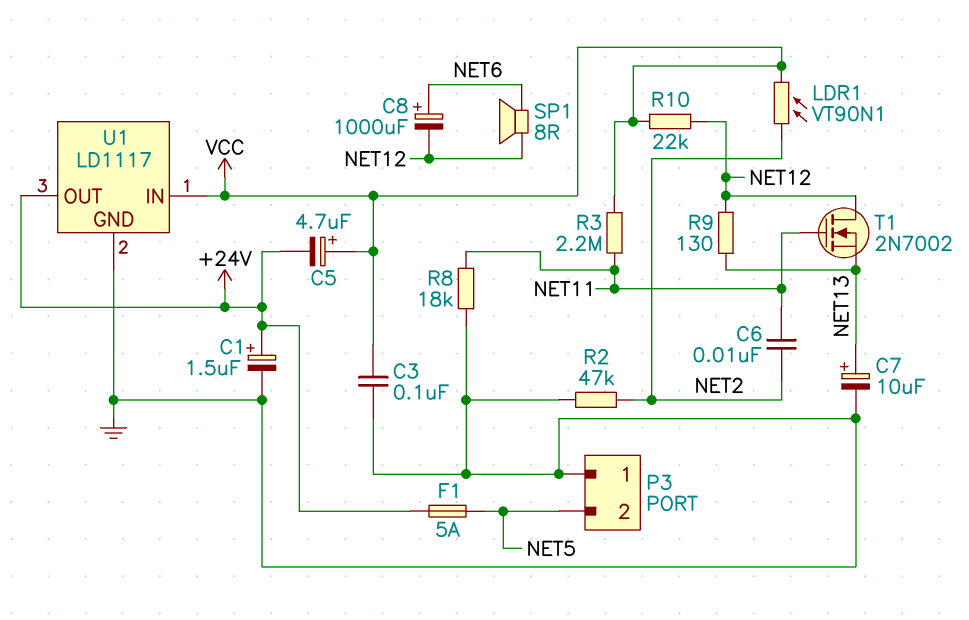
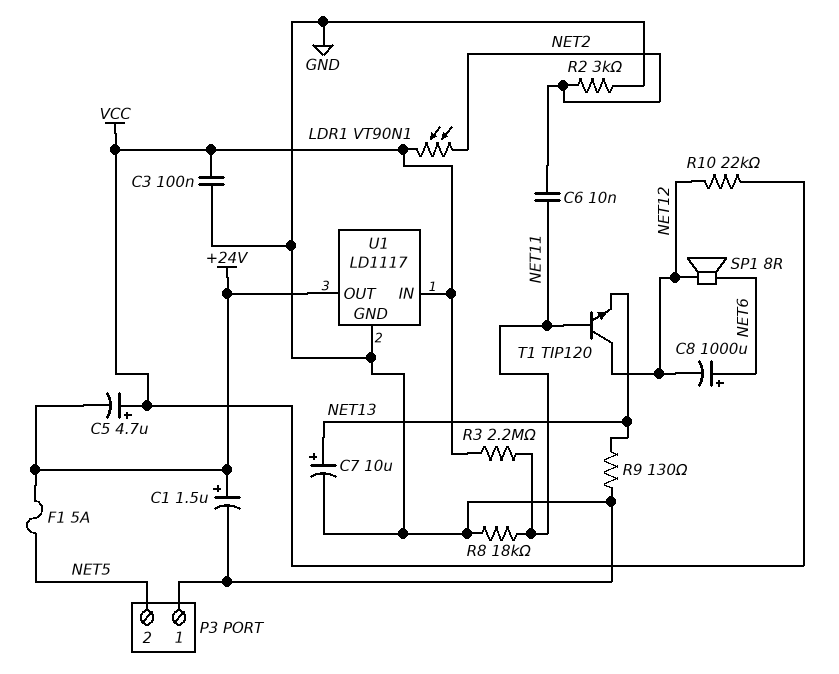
R2: 47k (GND, NET2) -> 3k (GND, NET2)
R9: 130 (NET12, NET13) -> 130 (GND, NET13)
T1: NMOS 2N7002 (G NET11, D NET12, S NET13) -> NPN TIP120 (B NET11, C NET12, E NET13)

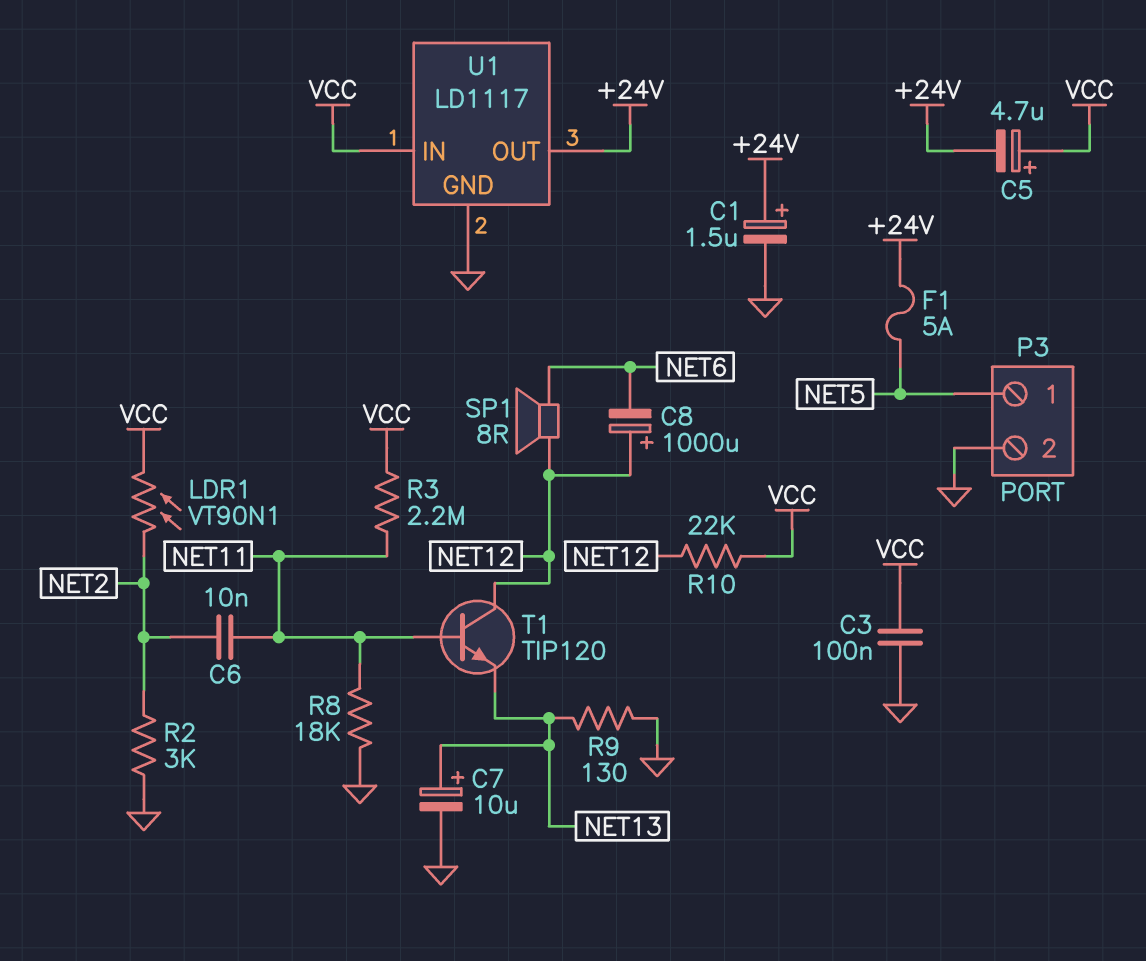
C8: 1000uF (plus NET6, minus NET12) -> 1000uF (plus NET12, minus NET6)
P3 pin 1: GND -> NET5
P3 pin 2: NET5 -> GND

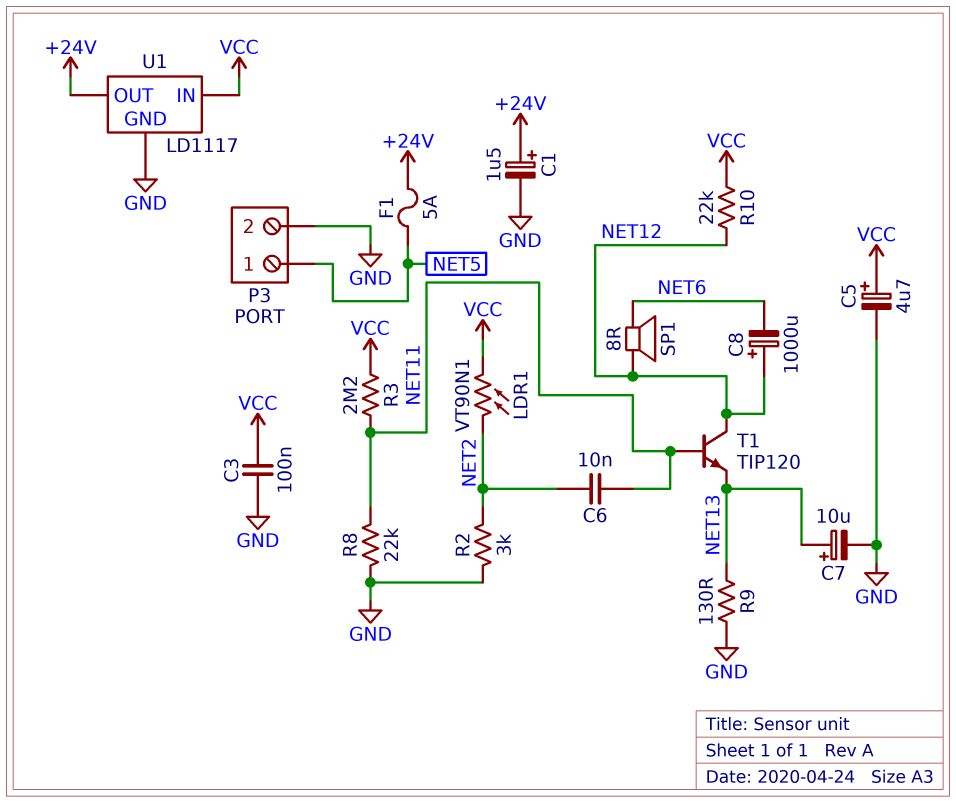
C5: 4.7uF (plus VCC, minus +24V) -> 4.7uF (plus VCC, minus GND)
R8: 18k (GND, NET11) -> 22k (GND, NET11)

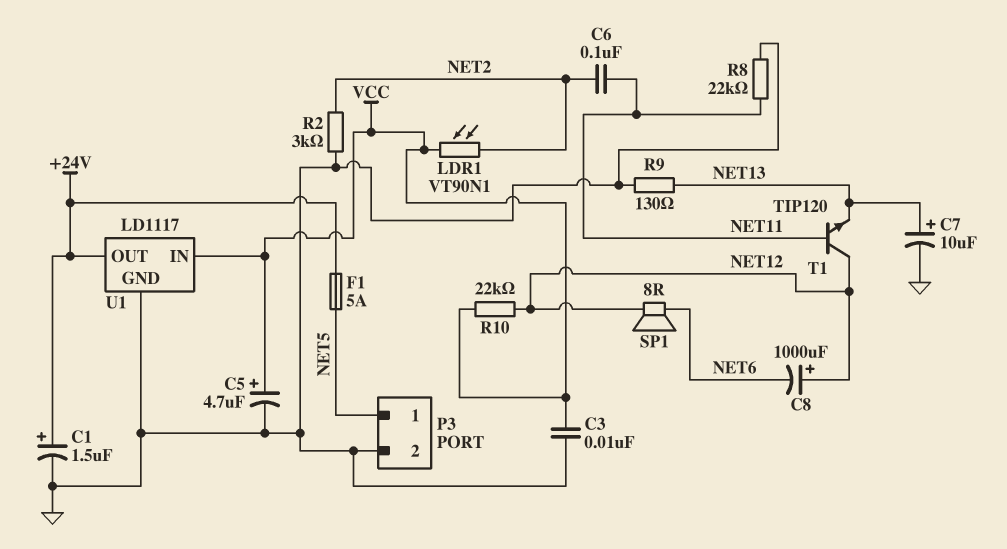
C3: 100nF (GND, VCC) -> 10nF (GND, VCC)
C6: 10nF (NET2, NET11) -> 100nF (NET2, NET11)
R3: 2.2M (NET11, VCC) -> none

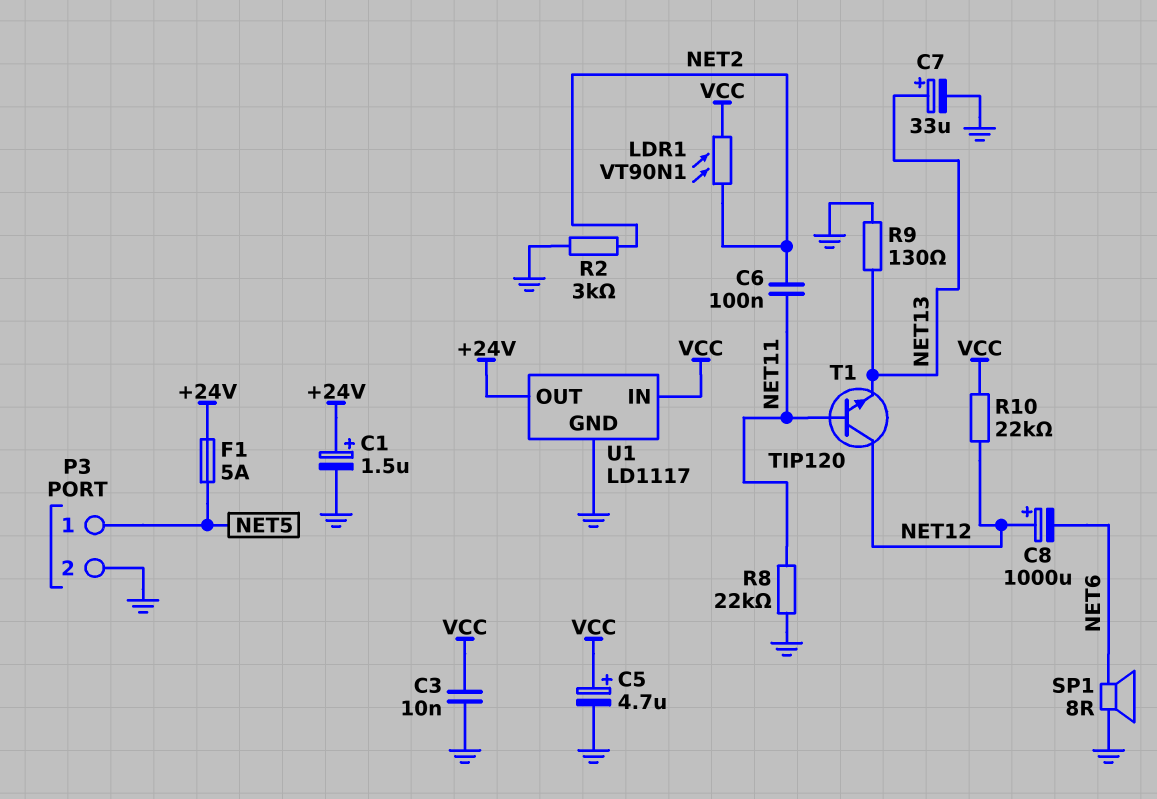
C7: 10uF (plus NET13, minus GND) -> 33uF (plus NET13, minus GND)
SP1: speaker 8R (NET6, NET12) -> speaker 8R (GND, NET6)

